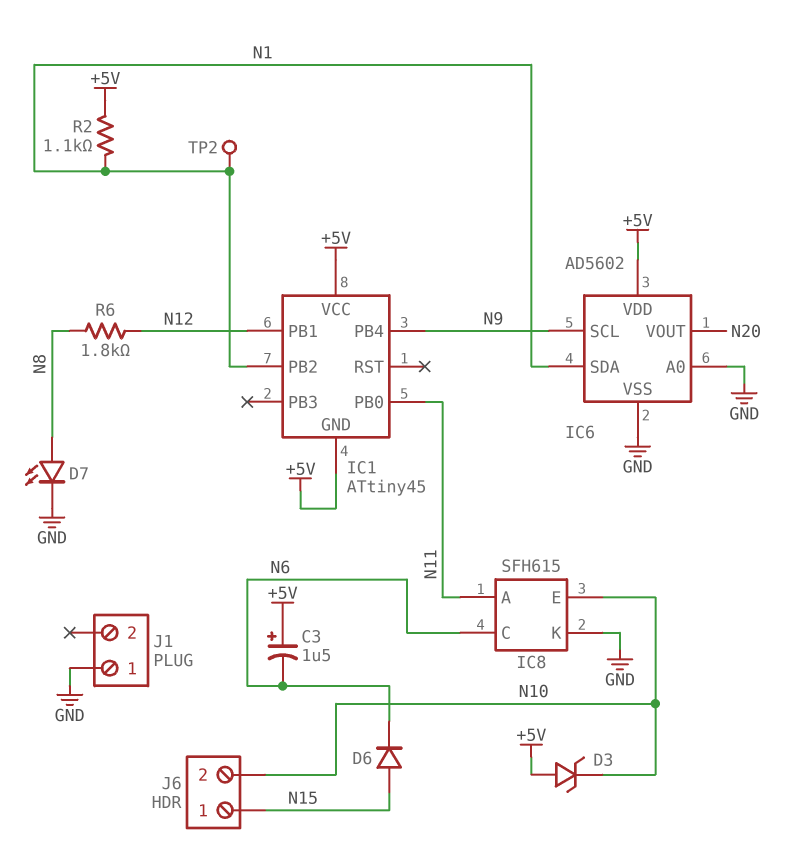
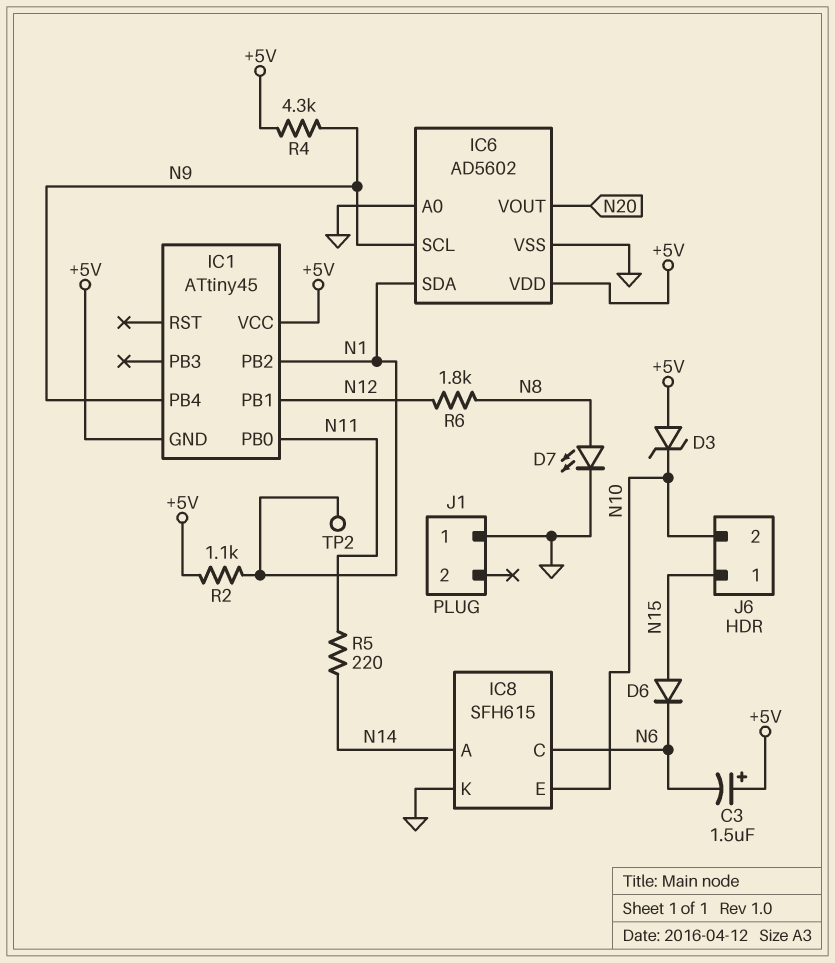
IC8 pin A: N11 -> N14
R4: none -> 4.3k (+5V, N9)
R5: none -> 220 (N11, N14)

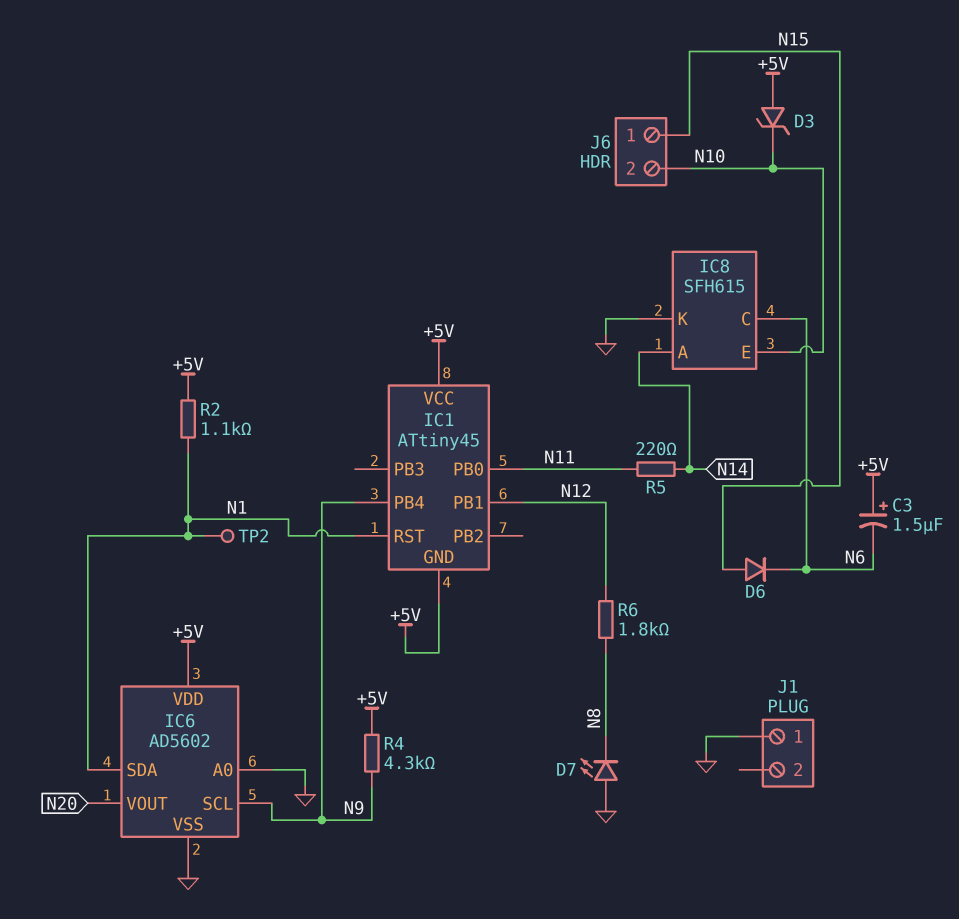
D7: LED (A N8, K GND) -> LED (A GND, K N8)
IC1 pin PB2: N1 -> none
IC1 pin RST: none -> N1

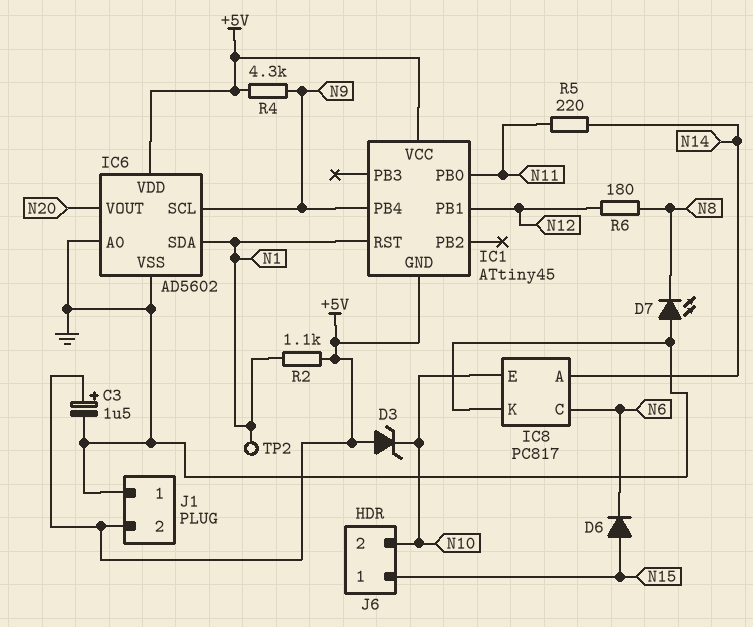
C3: 1.5uF (plus +5V, minus N6) -> 1.5uF (plus +5V, minus GND)
IC8: SFH615 -> PC817
J1 pin 2: none -> +5V
R6: 1.8k (N8, N12) -> 180 (N8, N12)

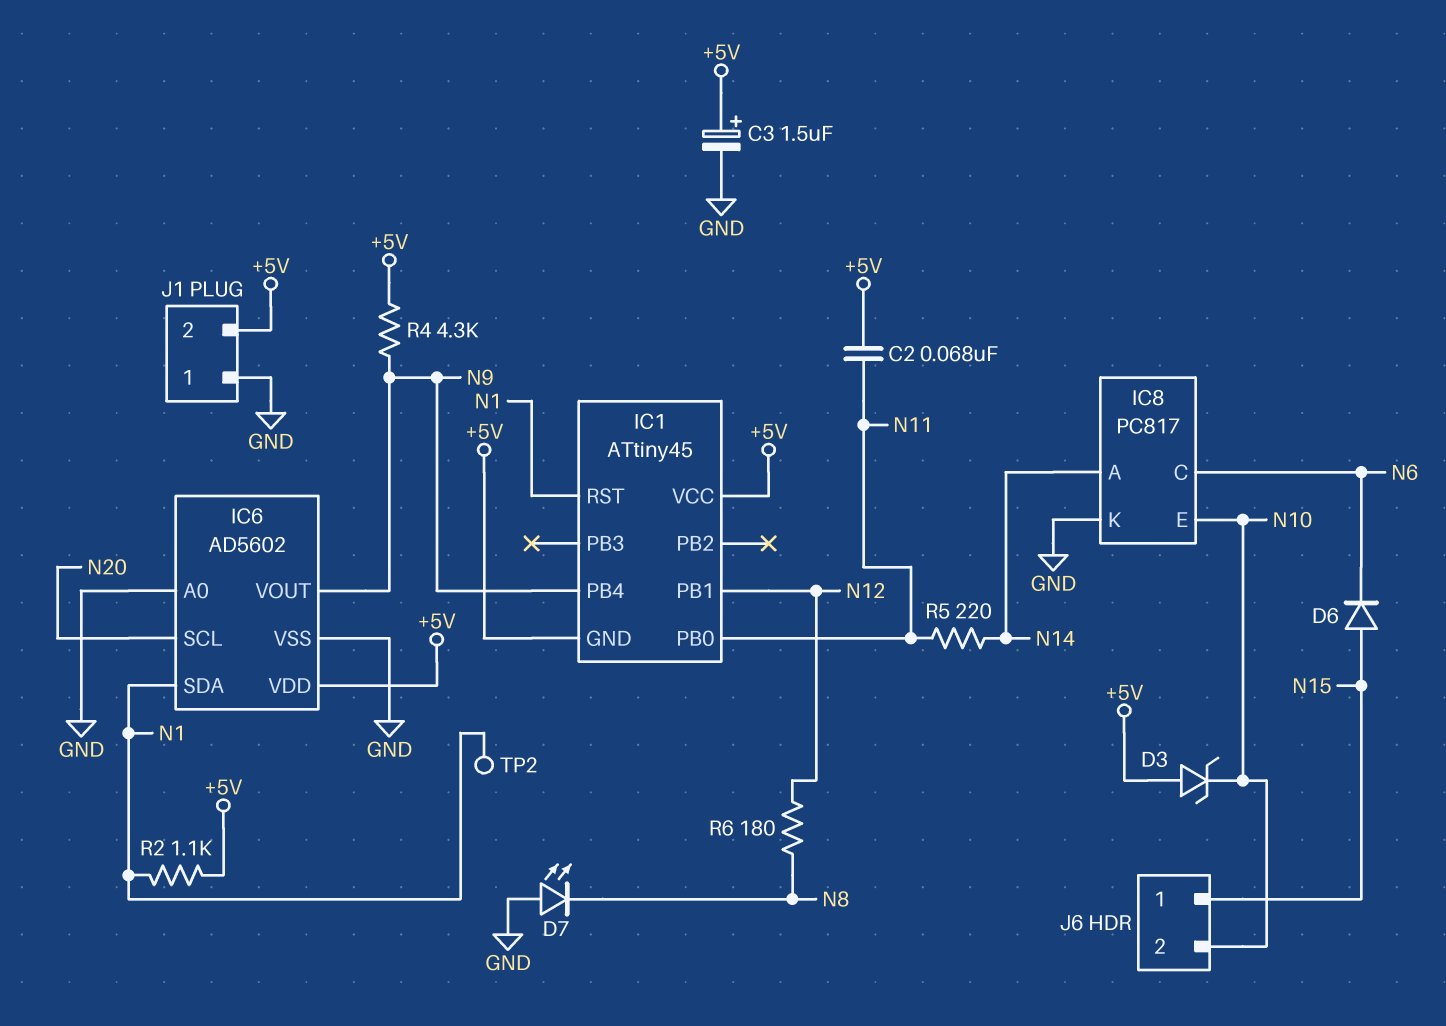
C2: none -> 68nF (+5V, N11)
IC6 pin SCL: N9 -> N20
IC6 pin VOUT: N20 -> N9

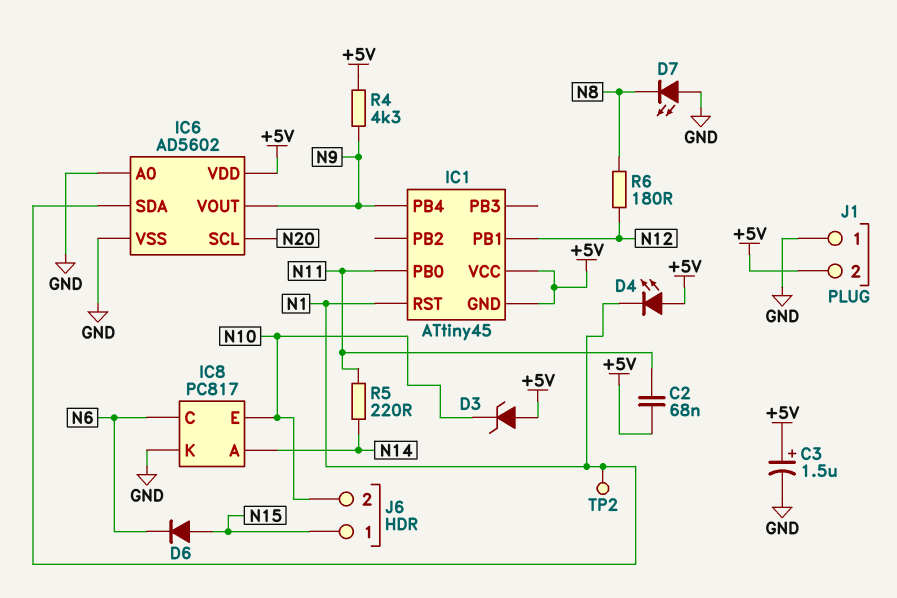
D4: none -> LED (A +5V, K N1)
R2: 1.1k (+5V, N1) -> none

